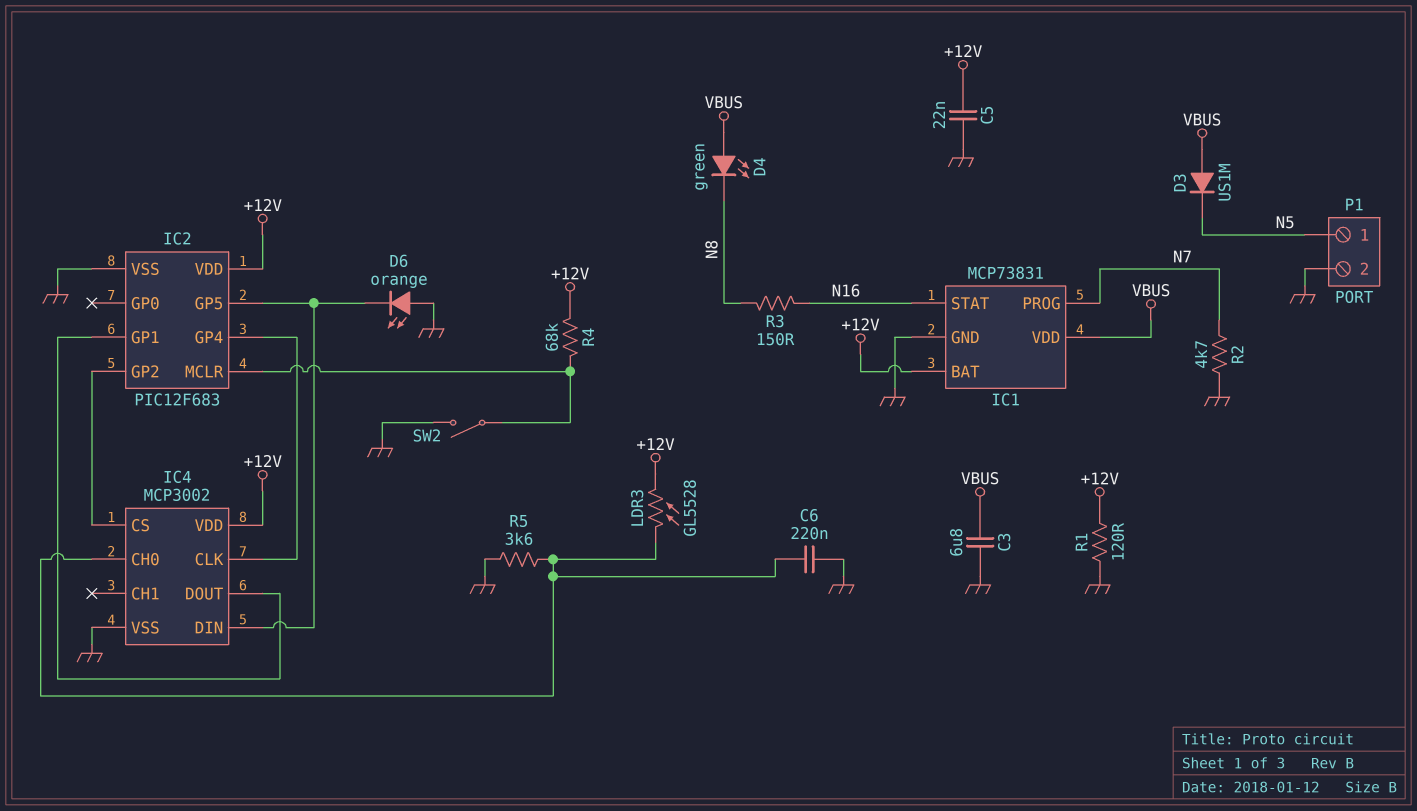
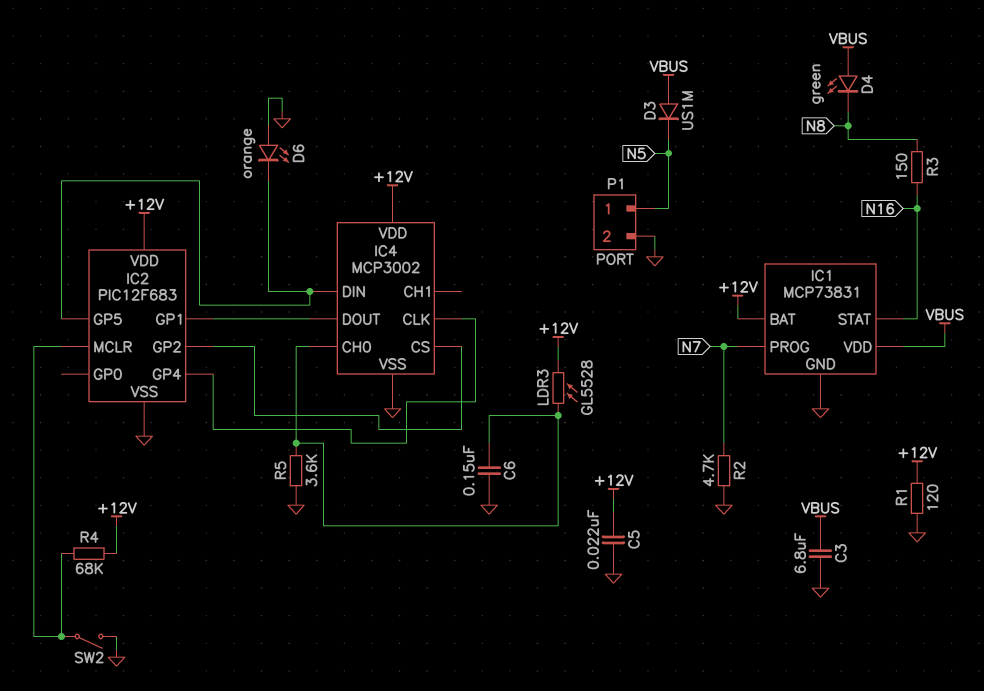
C6: 220nF (GND, IC4/CH0) -> 150nF (GND, IC4/CH0)

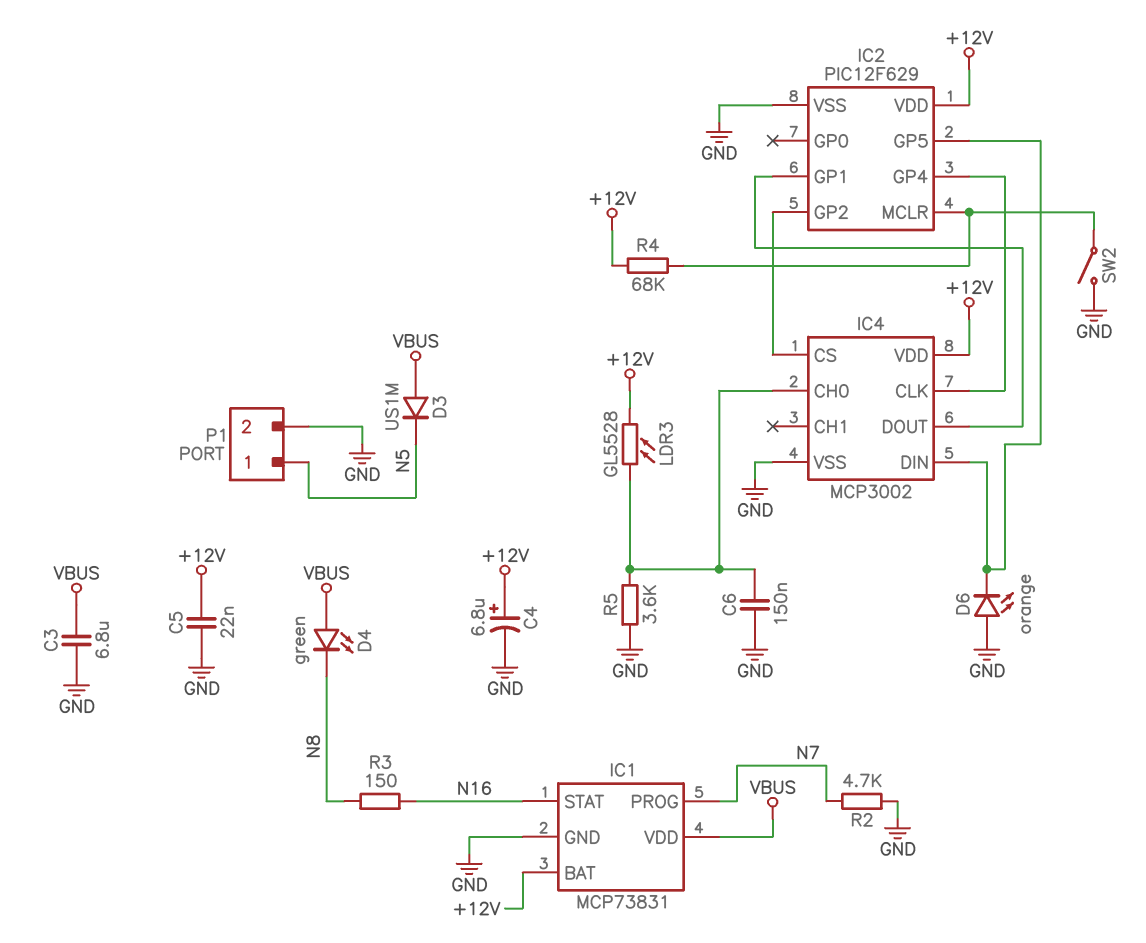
C4: none -> 6.8uF (plus +12V, minus GND)
IC2: PIC12F683 -> PIC12F629
R1: 120 (+12V, GND) -> none

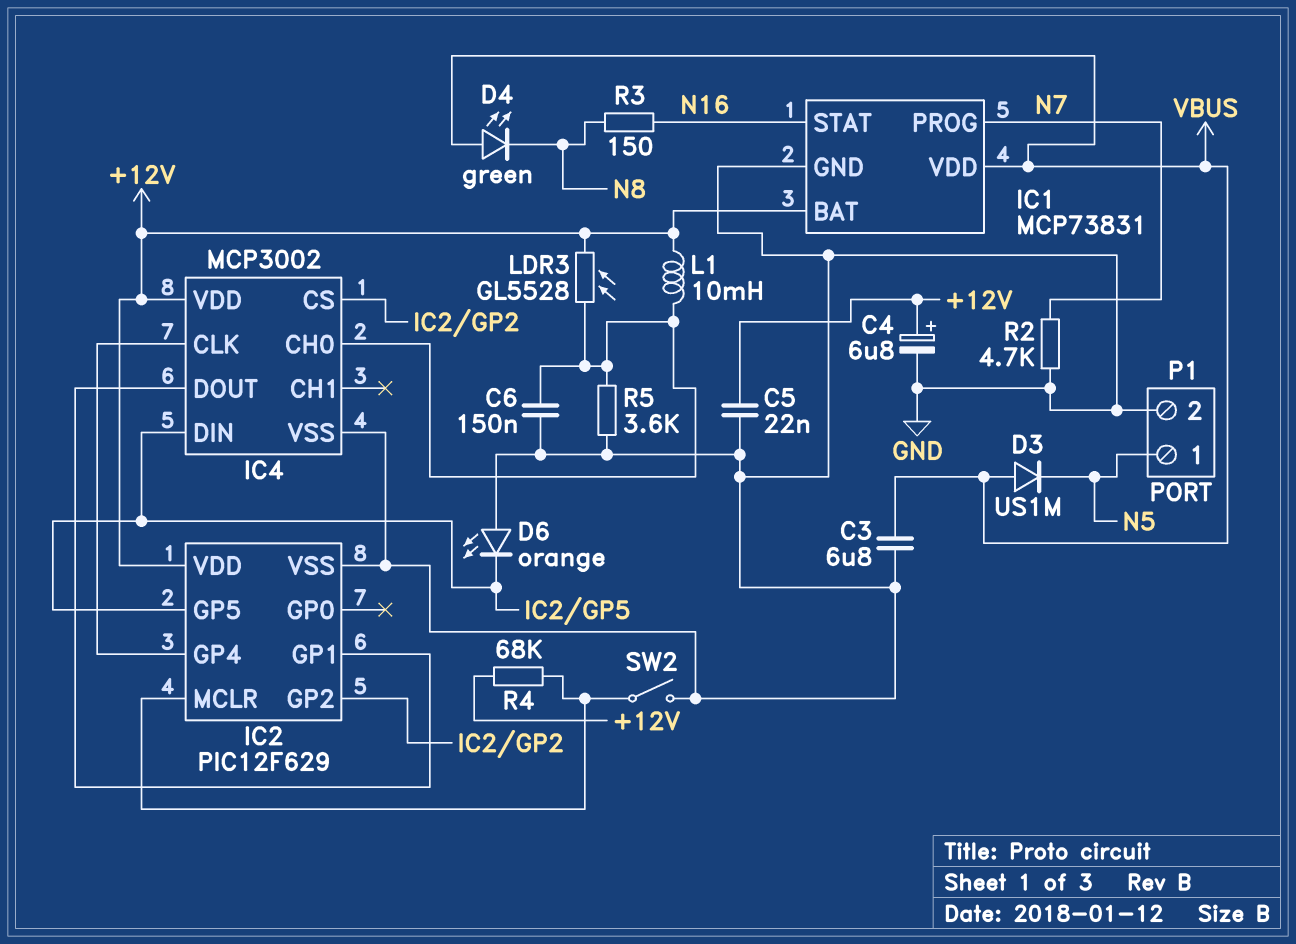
L1: none -> 10mH (+12V, IC4/CH0)

